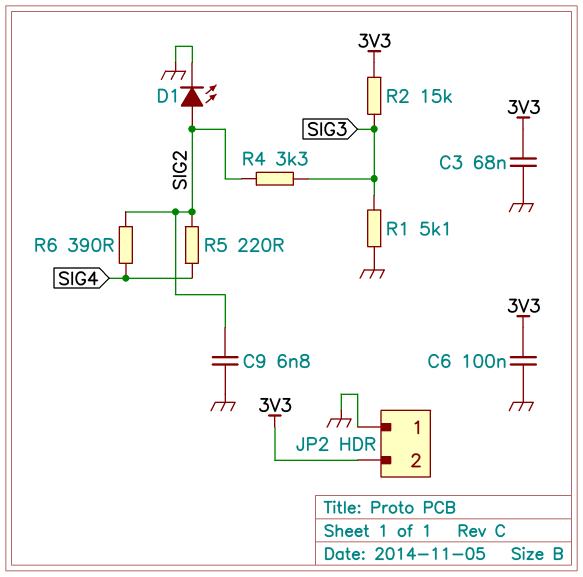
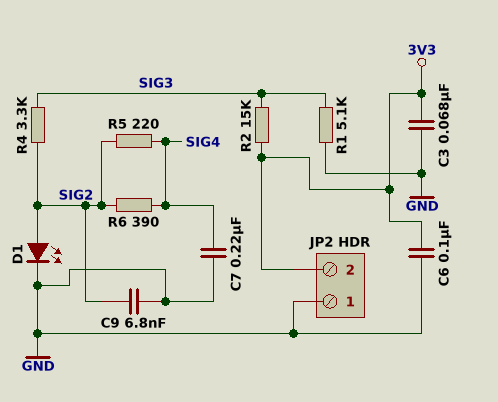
C7: none -> 220nF (GND, SIG4)

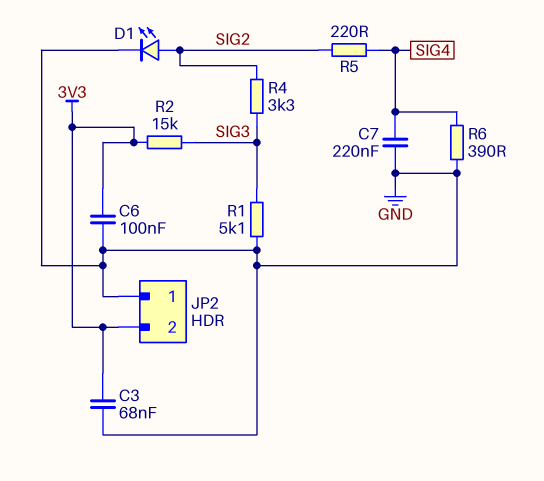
C9: 6.8nF (GND, SIG2) -> none
R6: 390 (SIG2, SIG4) -> 390 (GND, SIG4)

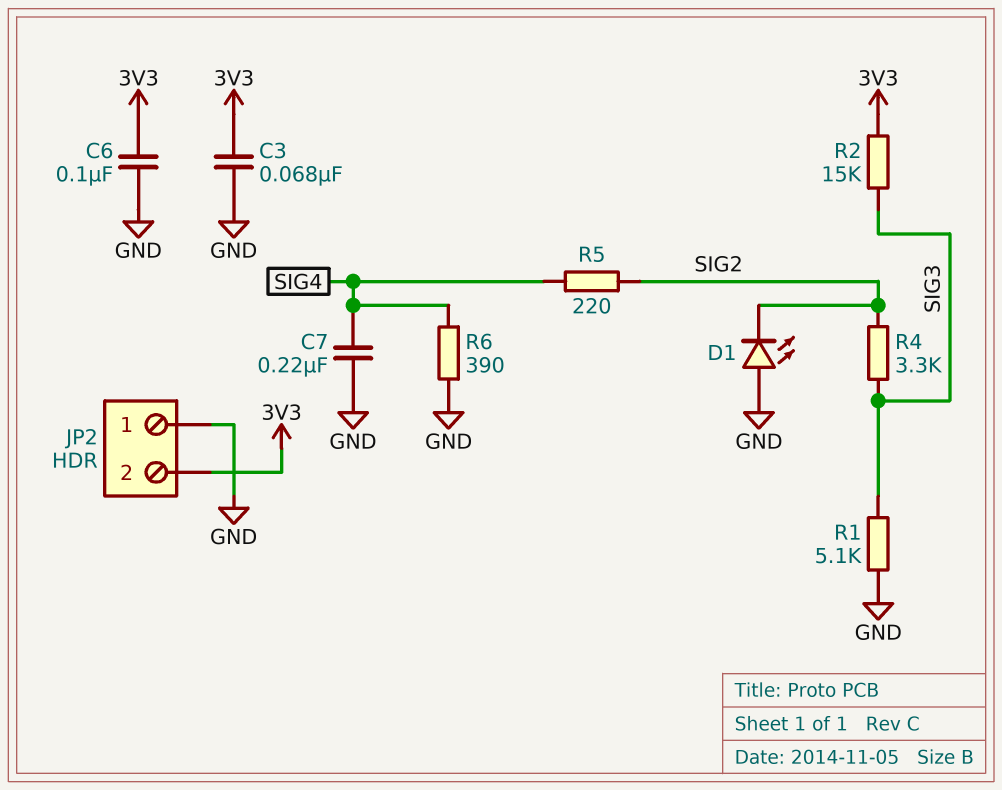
D1: LED (A SIG2, K GND) -> LED (A GND, K SIG2)

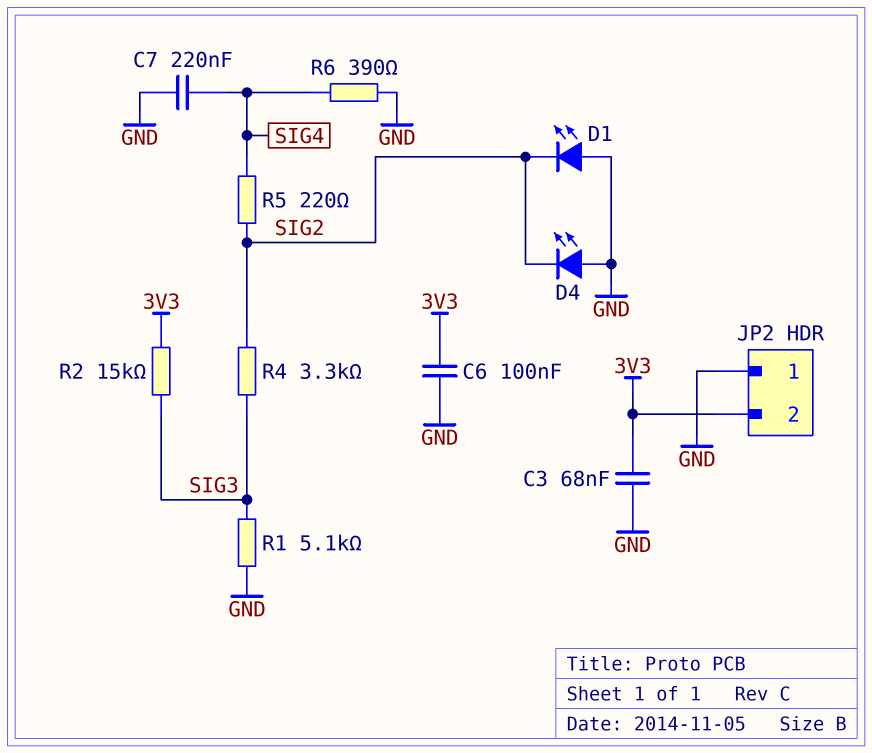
D4: none -> LED (A GND, K SIG2)

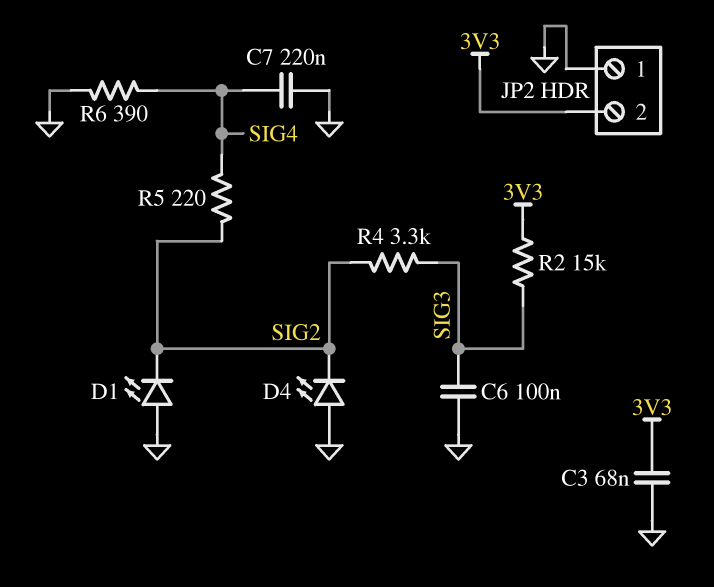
C6: 100nF (3V3, GND) -> 100nF (GND, SIG3)
R1: 5.1k (GND, SIG3) -> none

